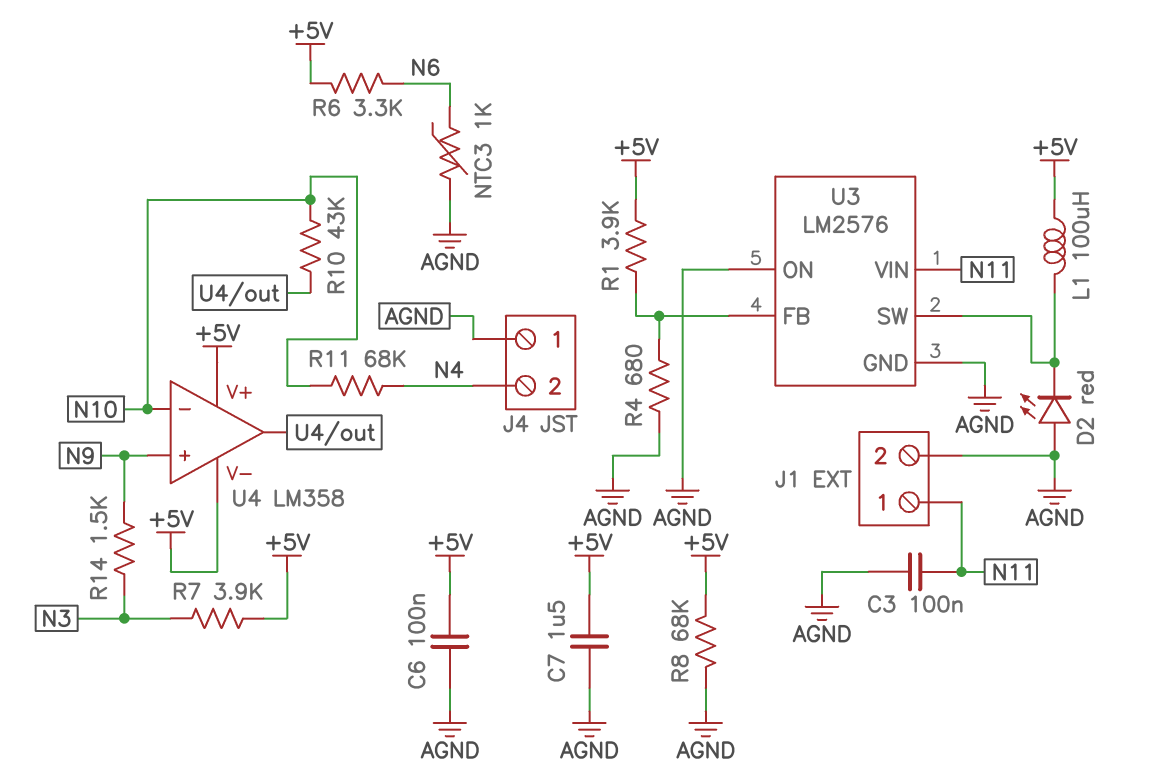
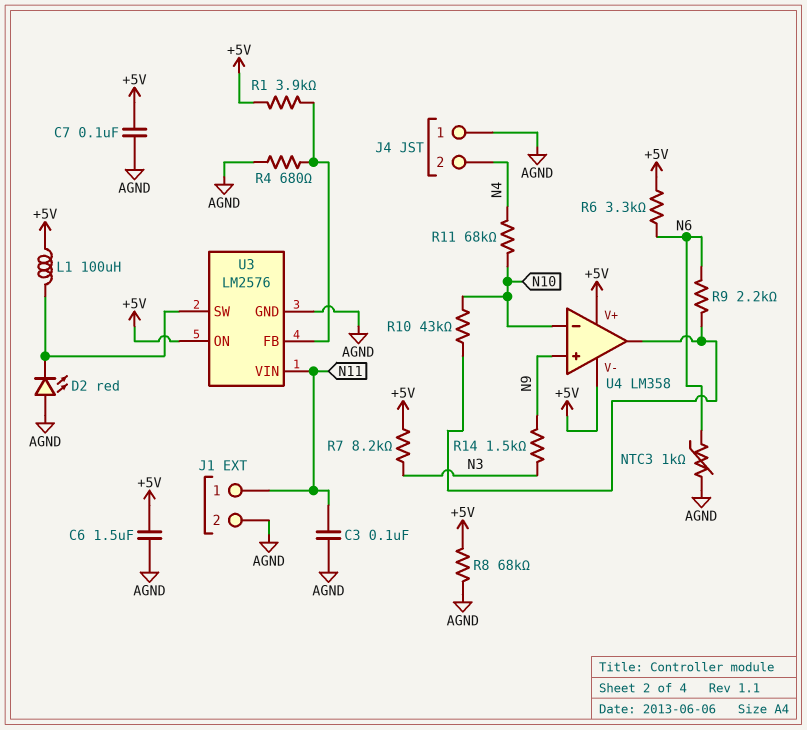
C6: 100nF (+5V, AGND) -> 1.5uF (+5V, AGND)
C7: 1.5uF (+5V, AGND) -> 100nF (+5V, AGND)
R7: 3.9k (+5V, N3) -> 8.2k (+5V, N3)
R9: none -> 2.2k (N6, U4/out)
U3 pin ON: AGND -> +5V

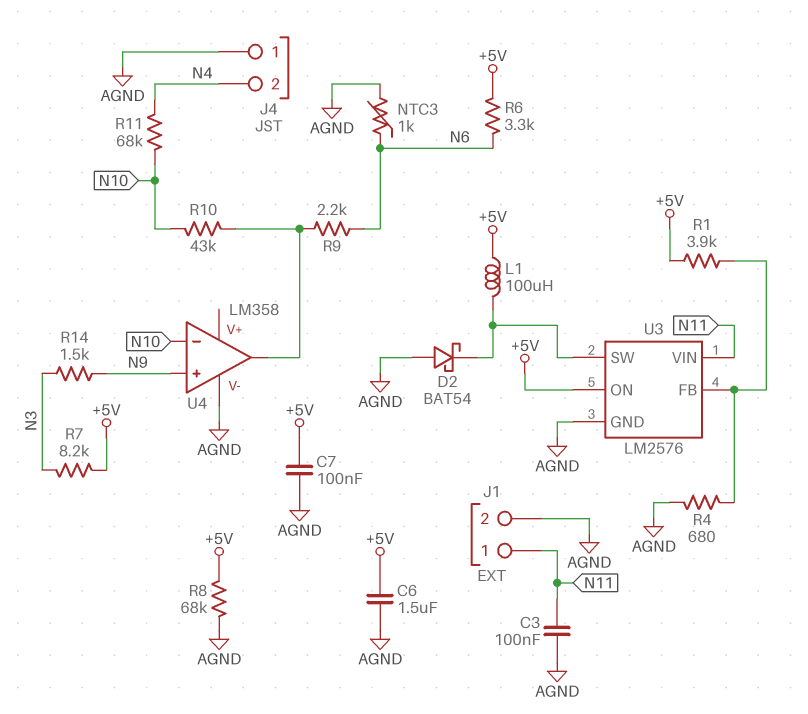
D2: LED red (A AGND, K U3/SW) -> schottky BAT54 (A AGND, K U3/SW)
U4 pin V+: +5V -> none
U4 pin V-: +5V -> AGND

